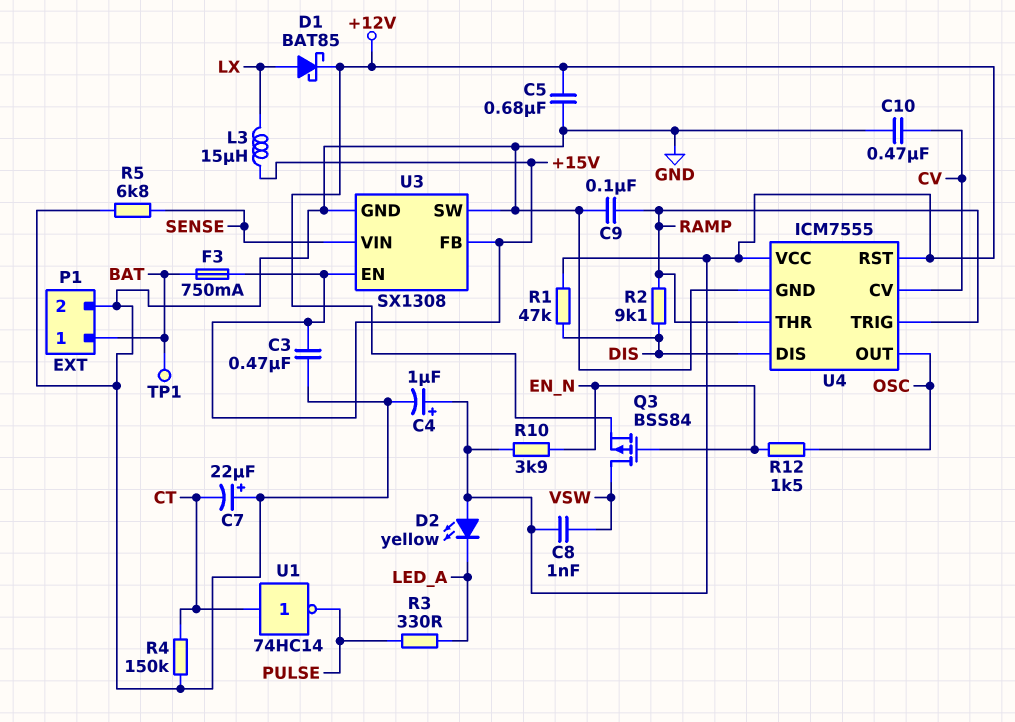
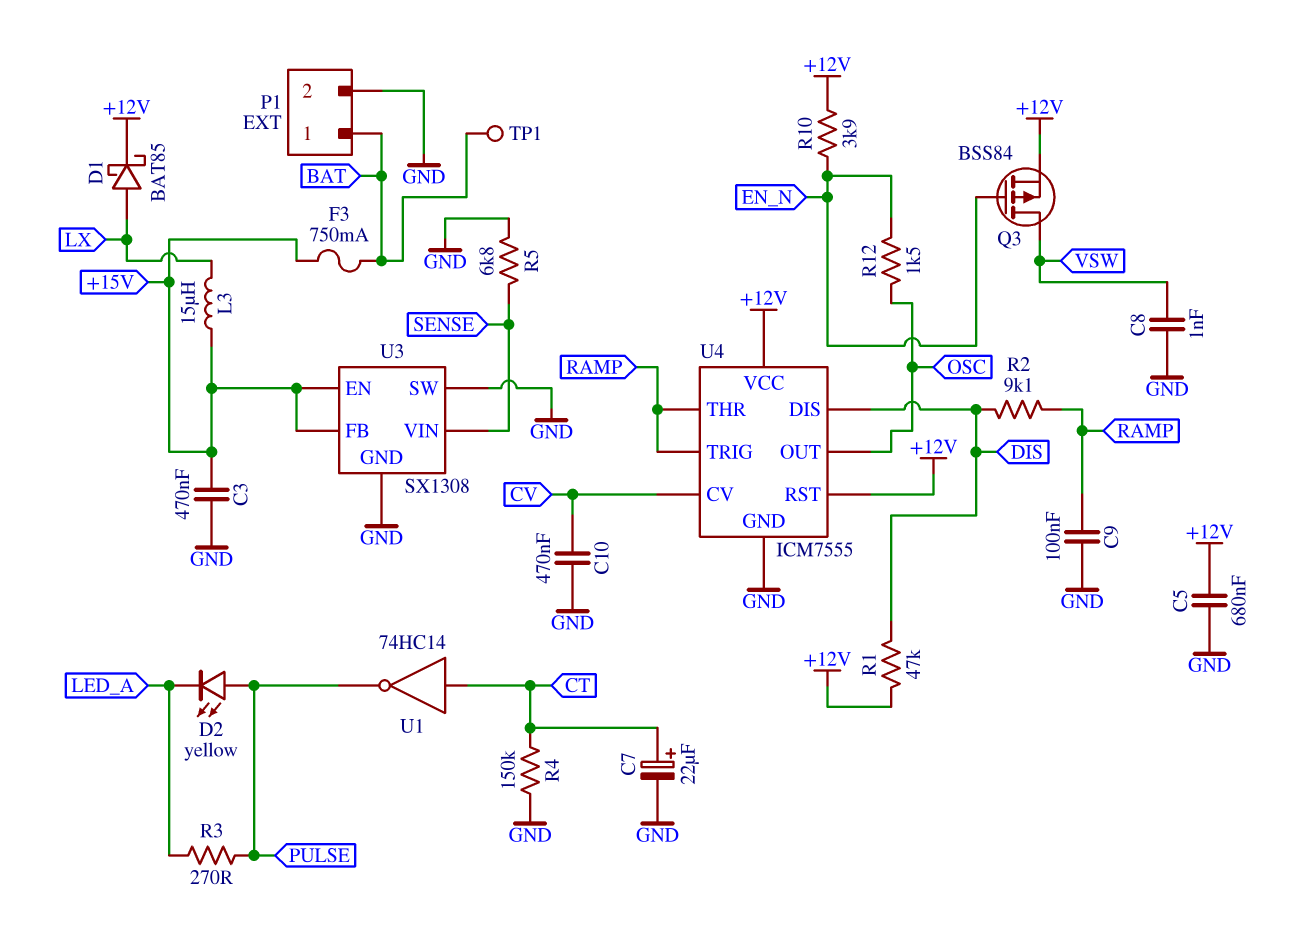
C4: 1uF (plus +12V, minus GND) -> none
C7: 22uF (plus GND, minus CT) -> 22uF (plus CT, minus GND)
C8: 1nF (+12V, VSW) -> 1nF (GND, VSW)
D2: LED yellow (A +12V, K LED_A) -> LED yellow (A PULSE, K LED_A)
R3: 330 (LED_A, PULSE) -> 270 (LED_A, PULSE)

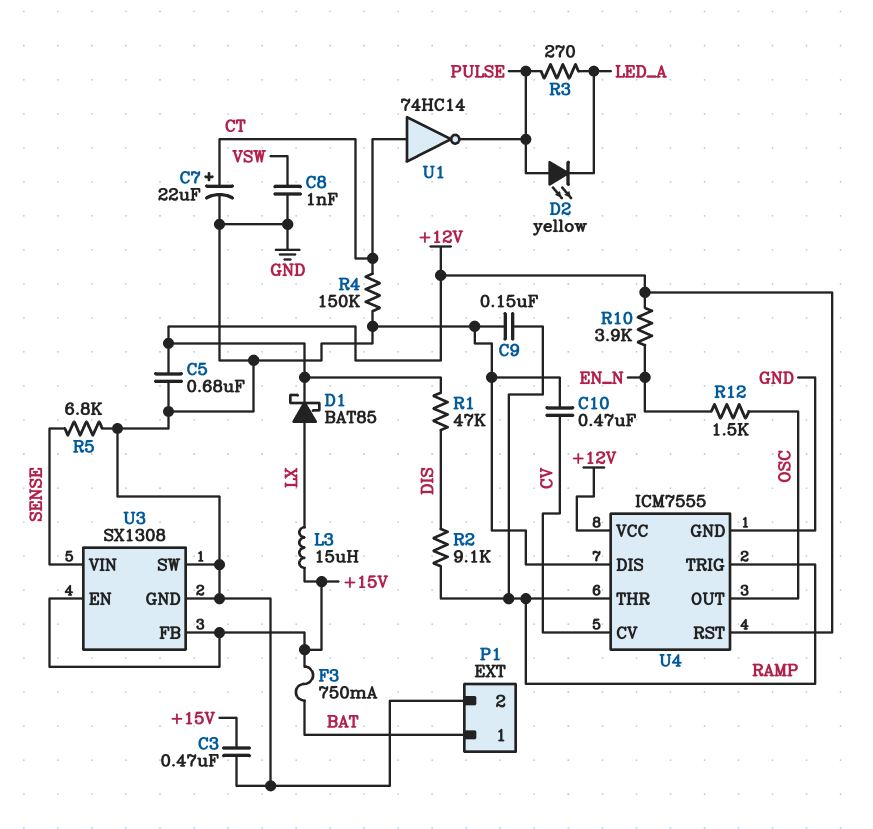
C9: 100nF (GND, RAMP) -> 150nF (GND, RAMP)
Q3: PMOS BSS84 (G EN_N, D VSW, S +12V) -> none
TP1: test point (BAT) -> none
U4 pin DIS: DIS -> GND

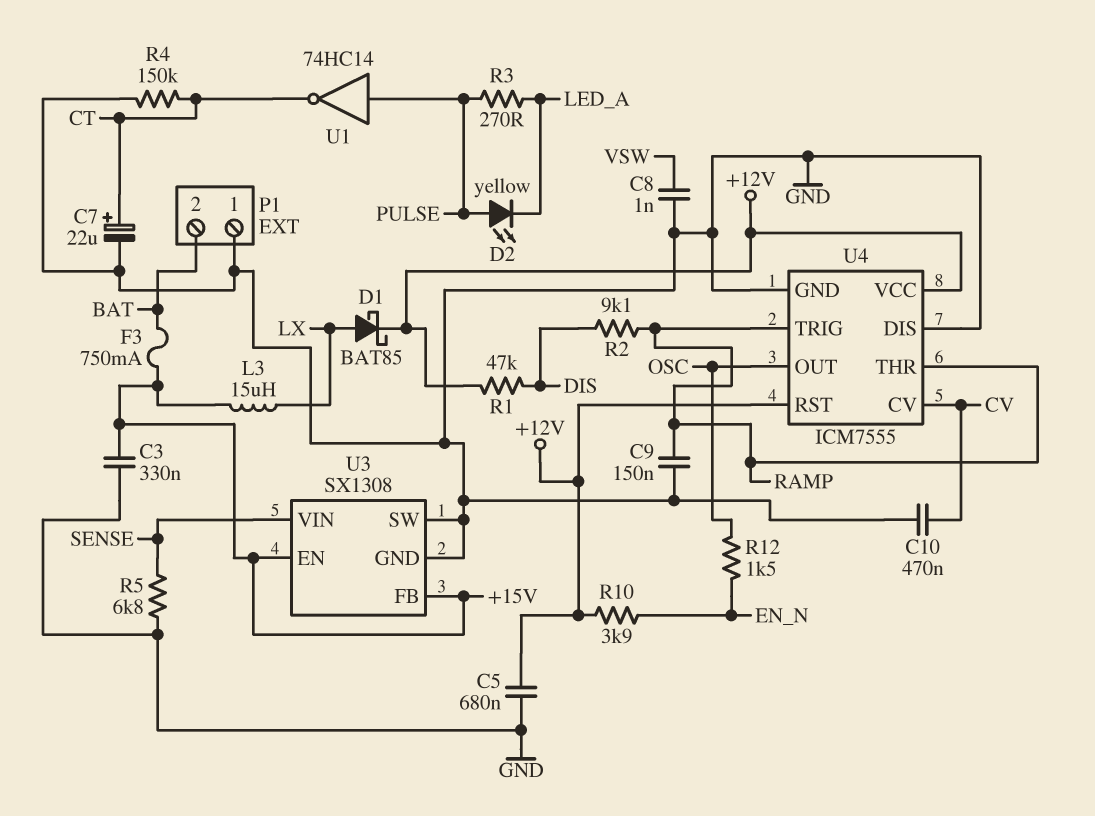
C3: 470nF (+15V, GND) -> 330nF (+15V, GND)
P1 pin 1: BAT -> GND
P1 pin 2: GND -> BAT
U1: NOT 74HC14 (in CT, out PULSE) -> NOT 74HC14 (in PULSE, out CT)

